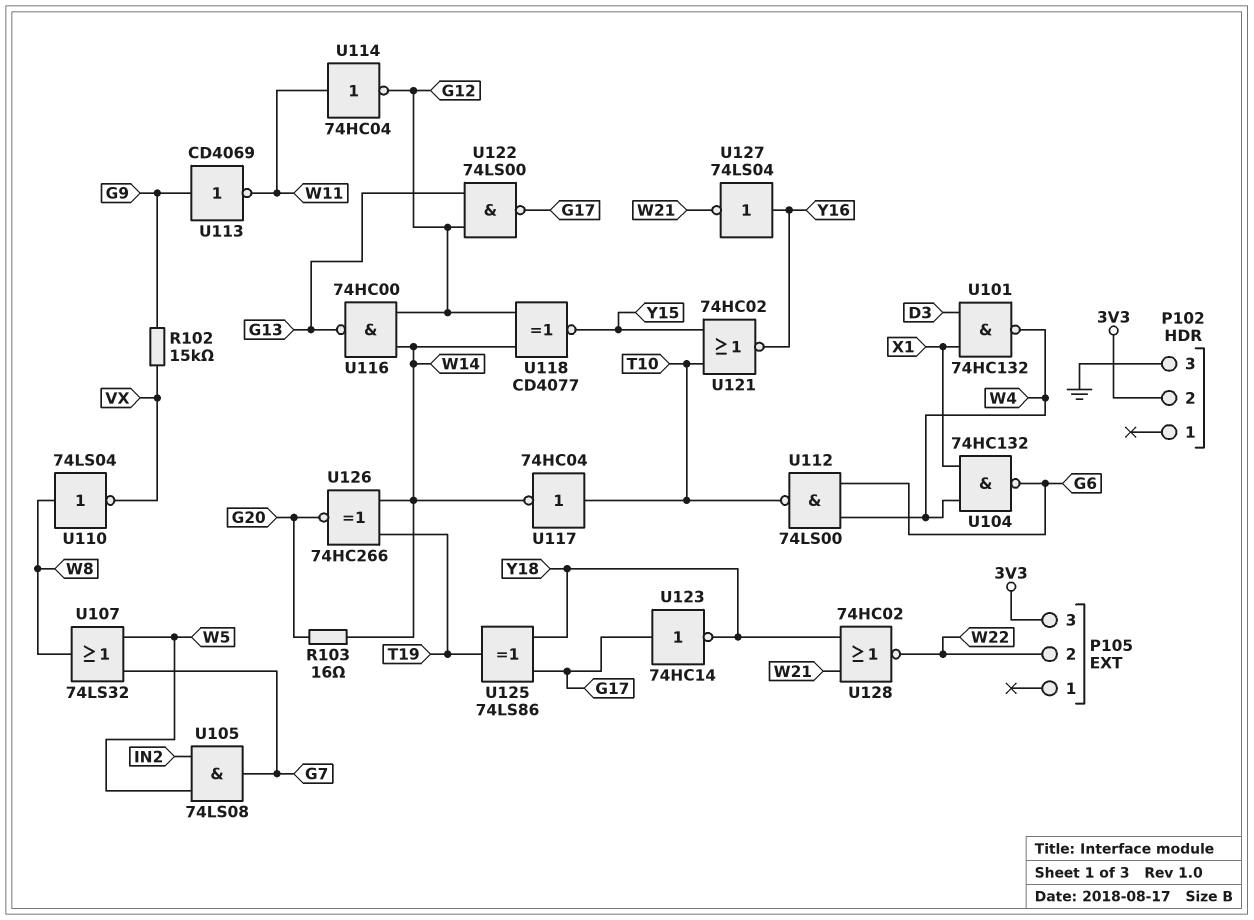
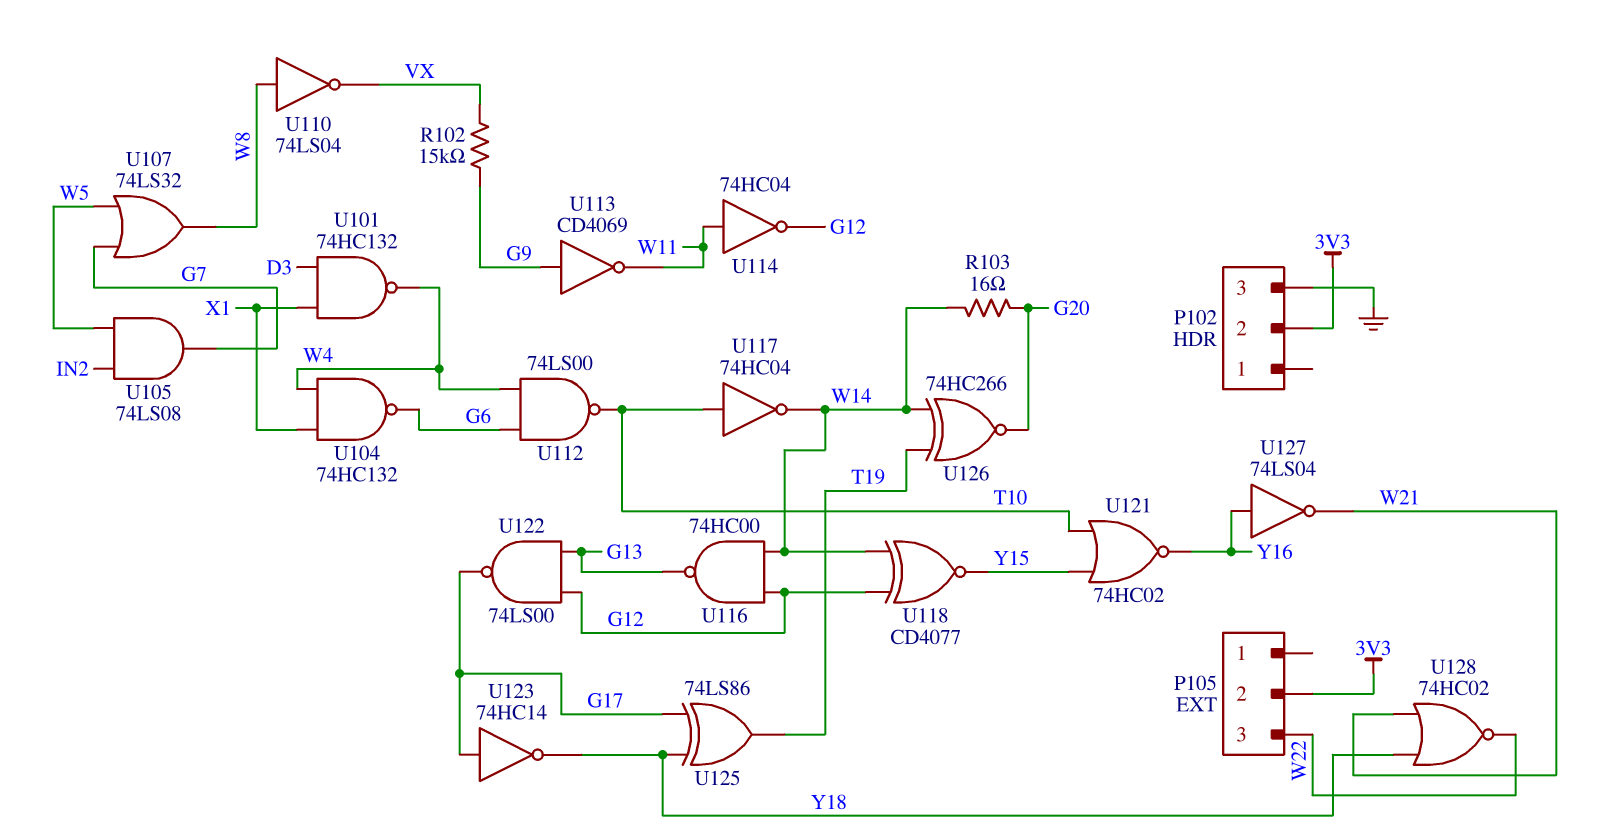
P105 pin 2: W22 -> 3V3
P105 pin 3: 3V3 -> W22

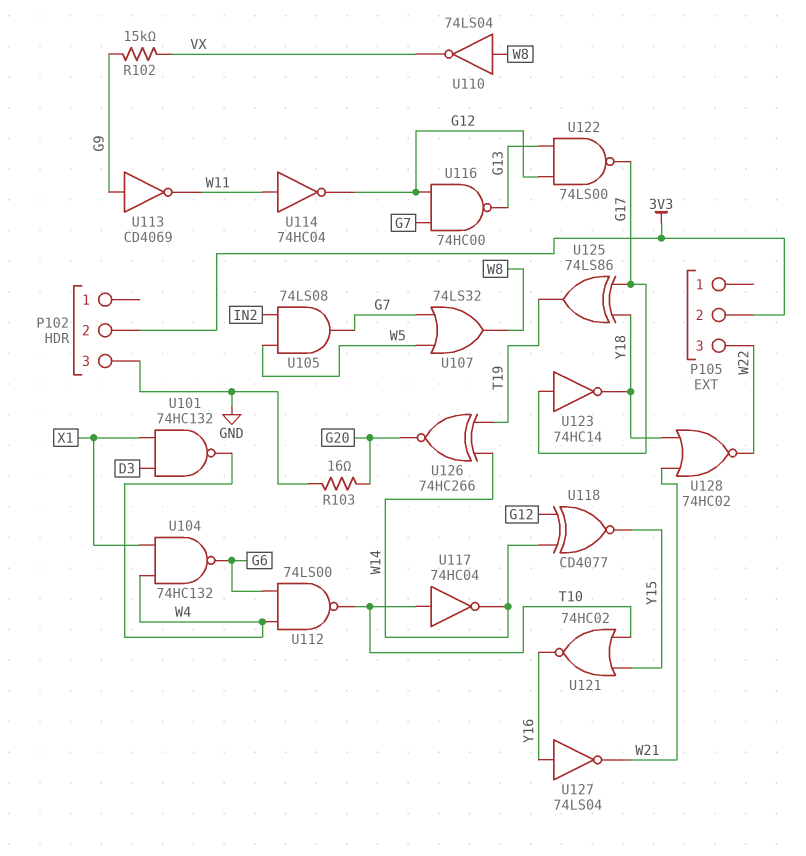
R103: 16 (G20, W14) -> 16 (G20, GND)
U116: NAND 74HC00 (in G12, in W14, out G13) -> NAND 74HC00 (in G7, in G12, out G13)

